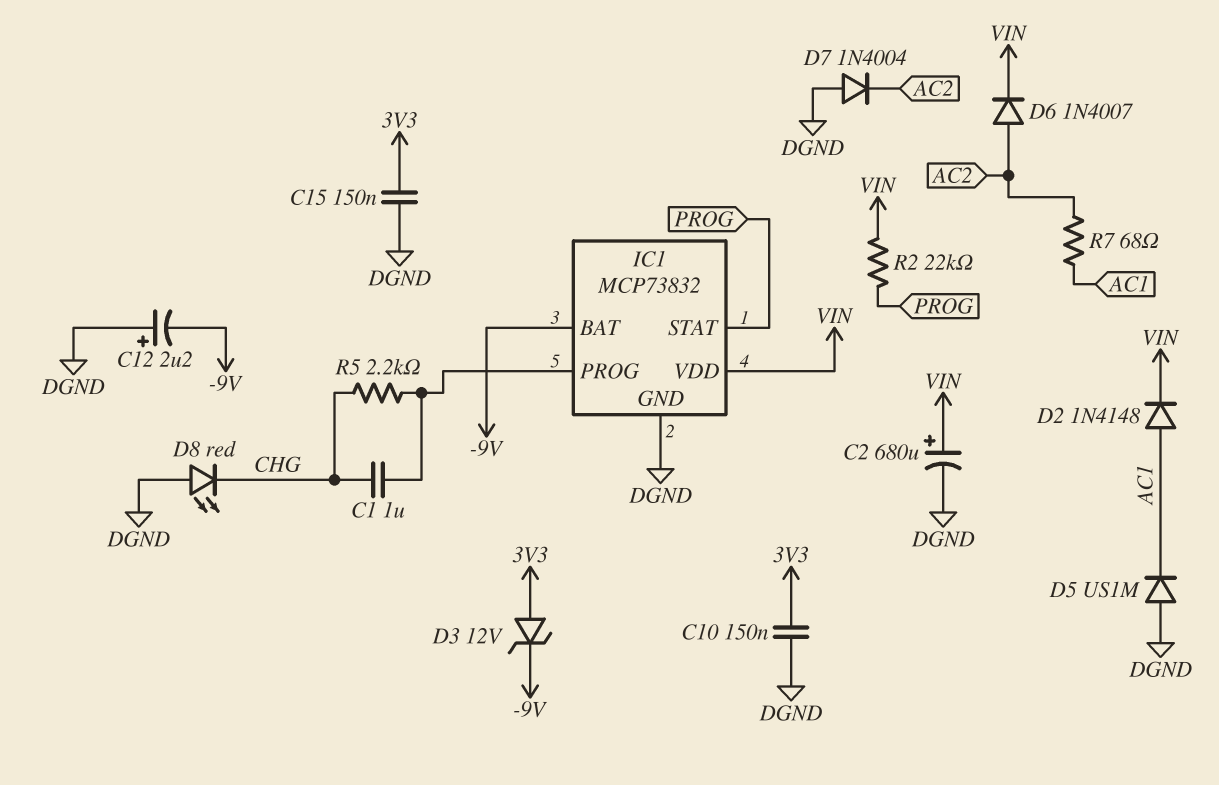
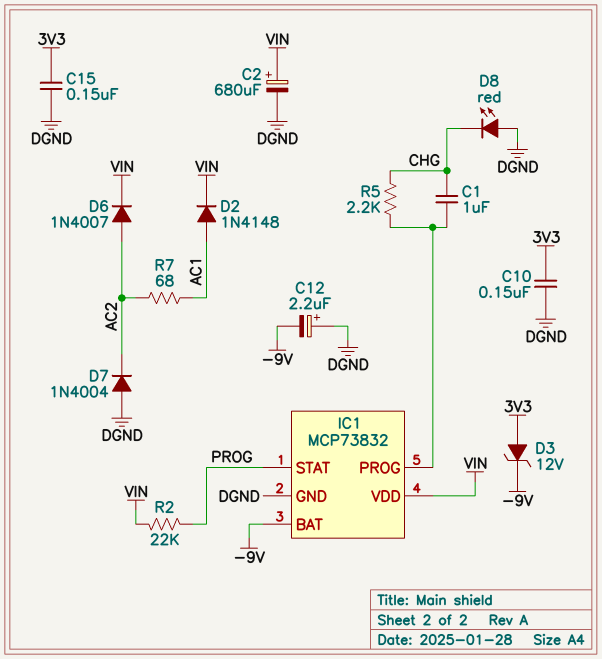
D5: diode US1M (A DGND, K AC1) -> none

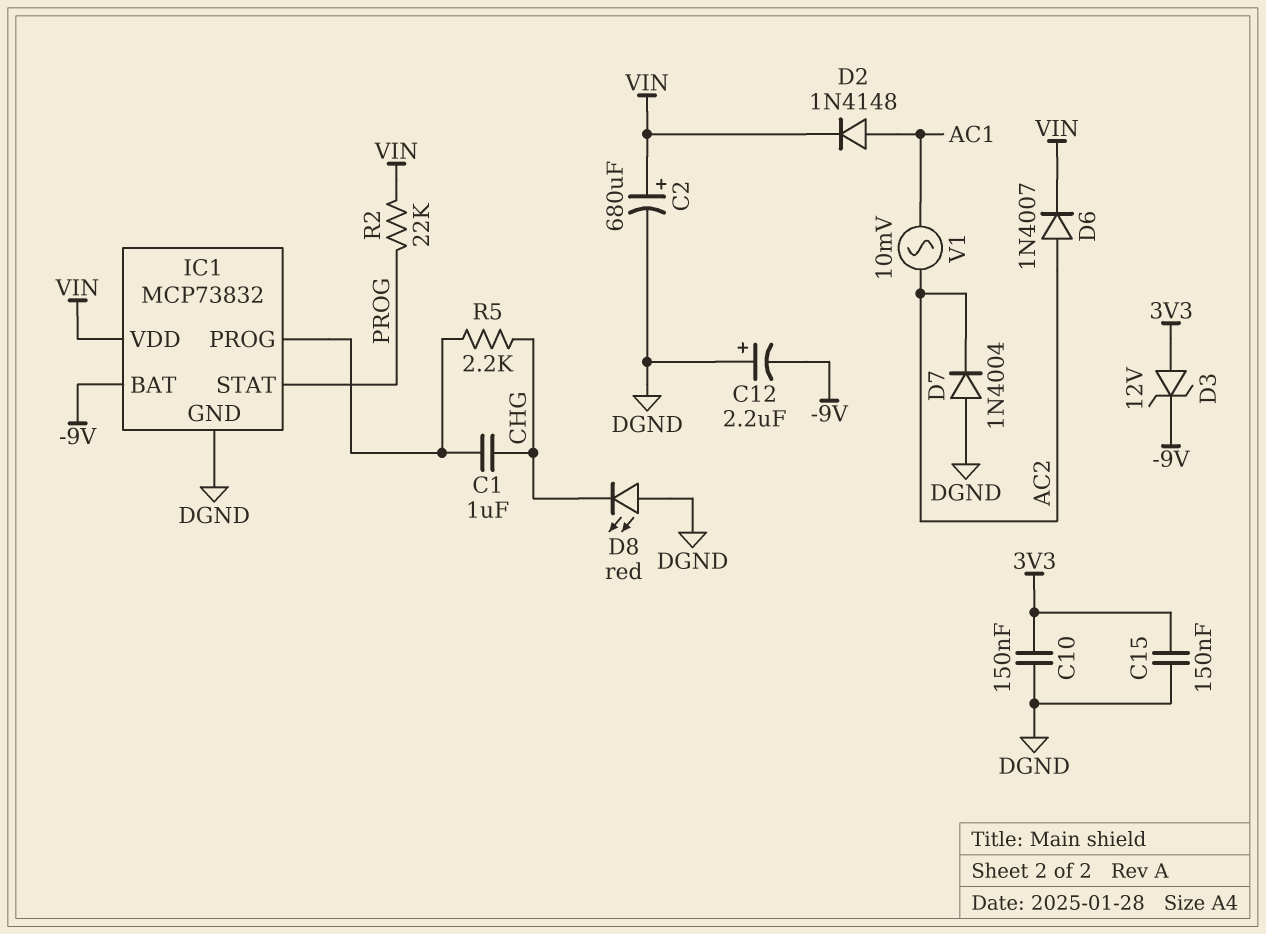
R7: 68 (AC1, AC2) -> none
V1: none -> AC 10mV (AC1, AC2)

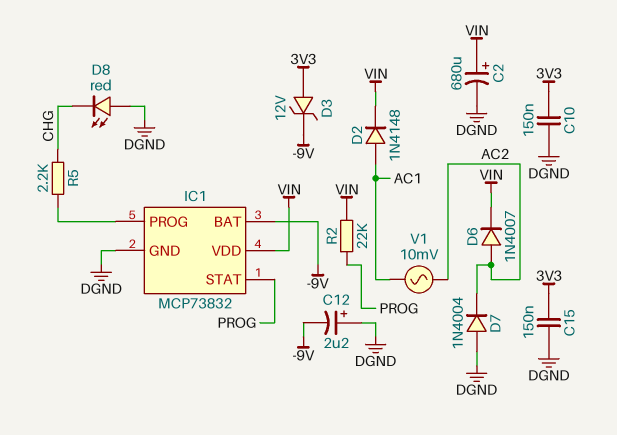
C1: 1uF (CHG, IC1/PROG) -> none

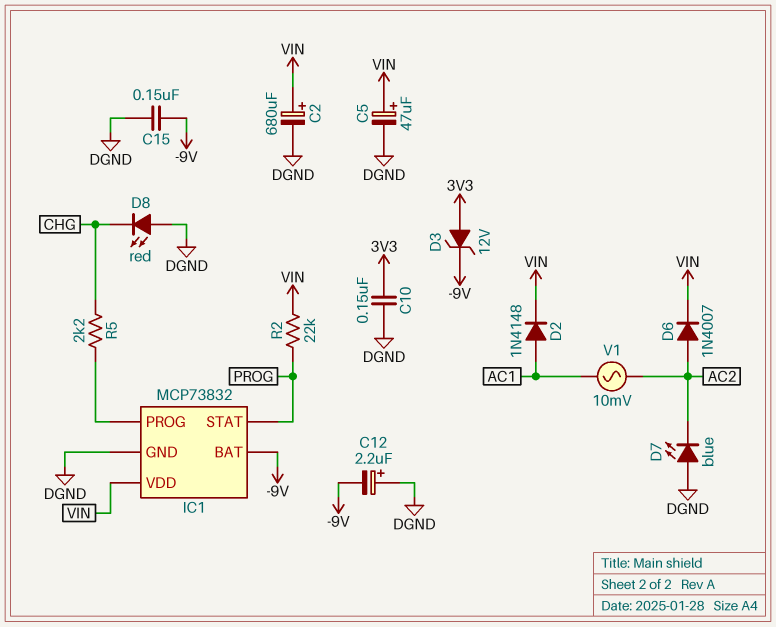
C5: none -> 47uF (plus VIN, minus DGND)
C15: 150nF (3V3, DGND) -> 150nF (-9V, DGND)
D7: diode 1N4004 (A DGND, K AC2) -> LED blue (A DGND, K AC2)

